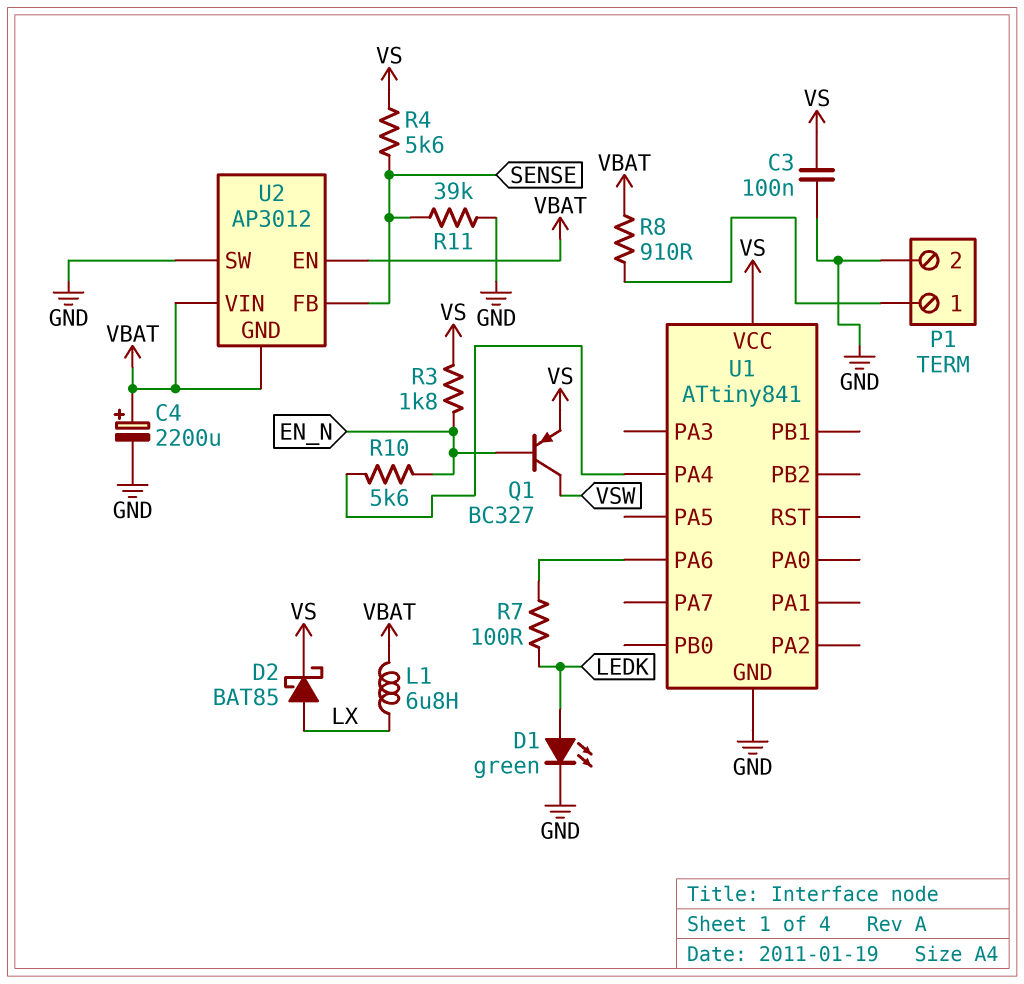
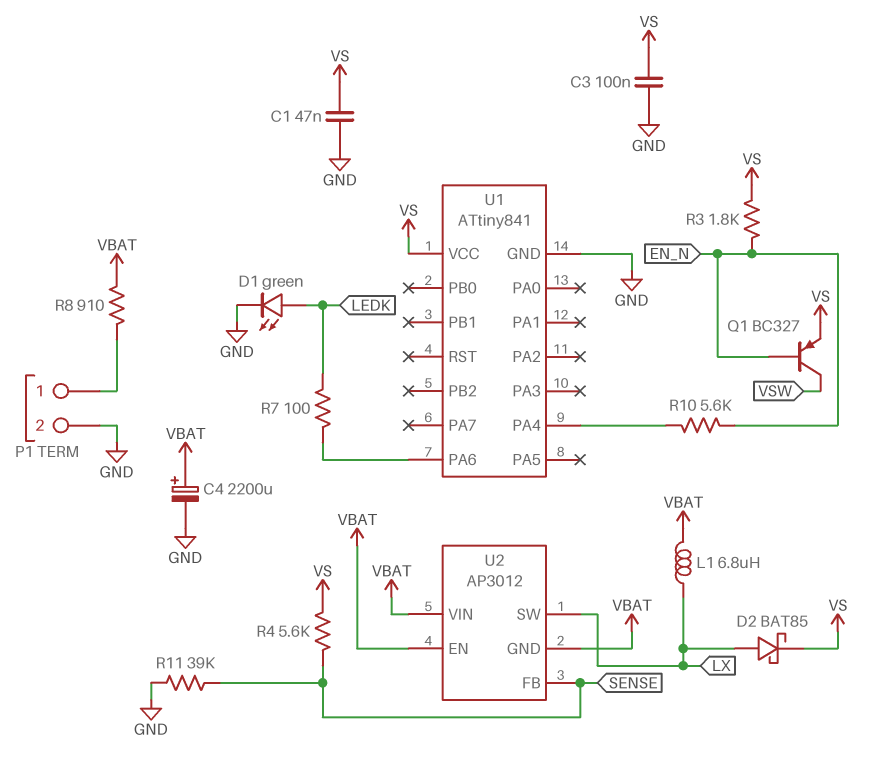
C1: none -> 47nF (GND, VS)
U2 pin SW: GND -> LX

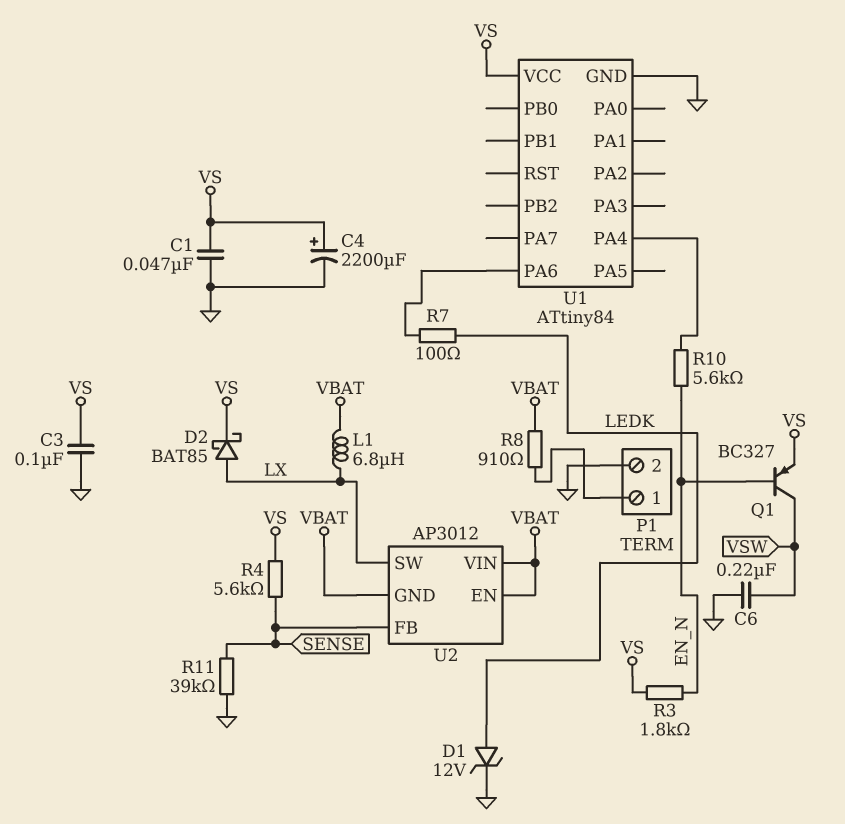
C4: 2200uF (plus VBAT, minus GND) -> 2200uF (plus VS, minus GND)
C6: none -> 220nF (GND, VSW)
D1: LED green (A LEDK, K GND) -> zener 12V (A LEDK, K GND)
U1: ATtiny841 -> ATtiny84

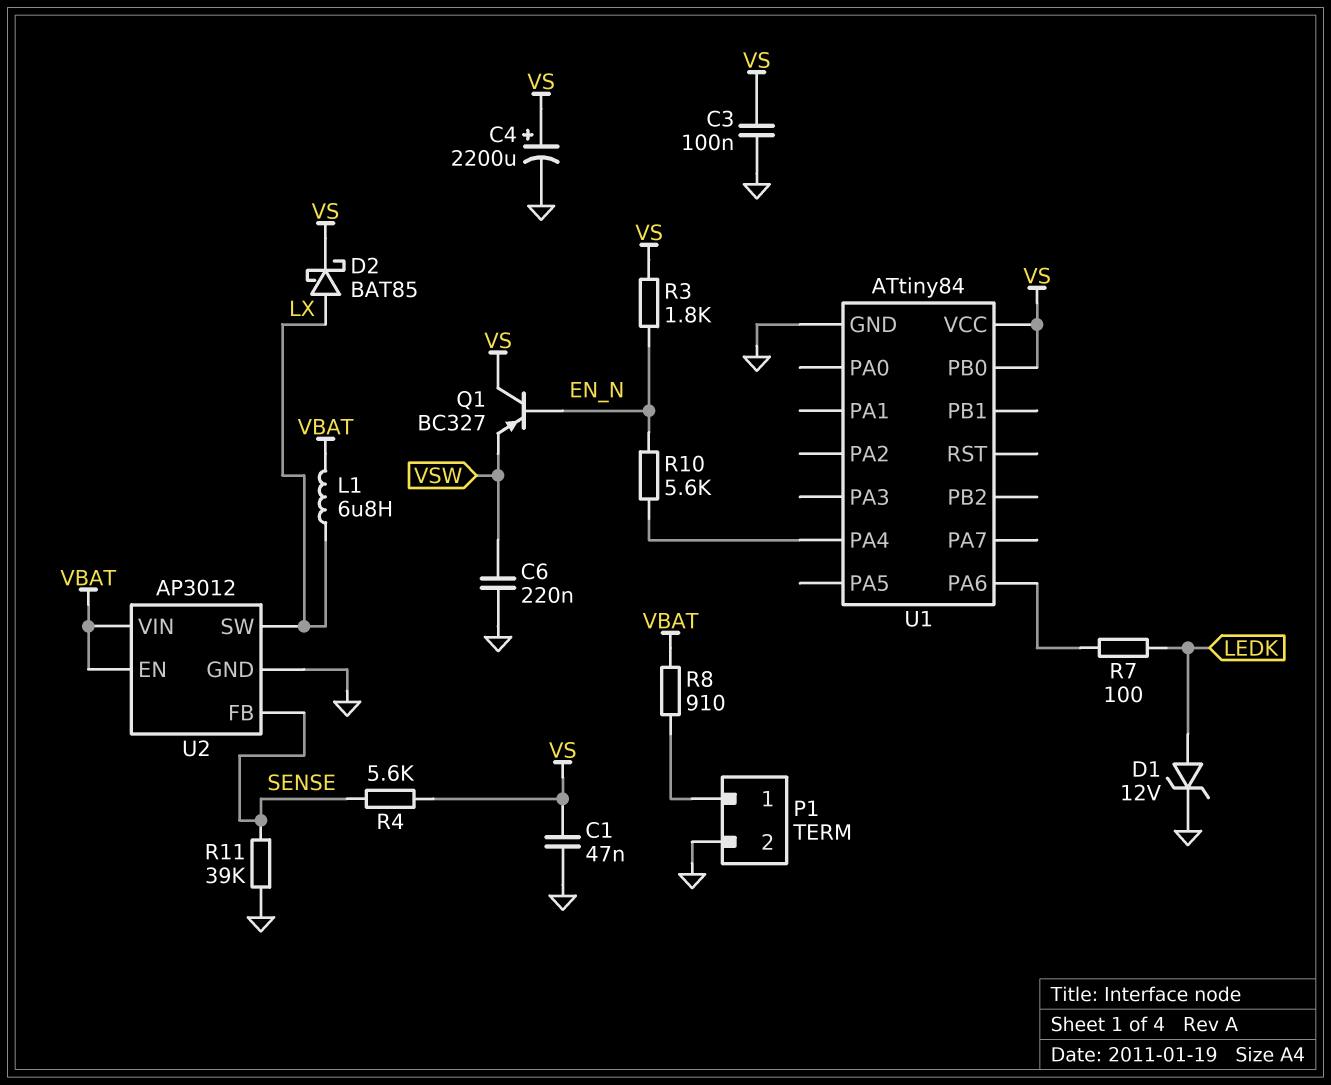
Q1: PNP BC327 (B EN_N, C VSW, E VS) -> PNP BC327 (B EN_N, C VS, E VSW)
U1 pin PB0: none -> VS
U2 pin GND: VBAT -> GND

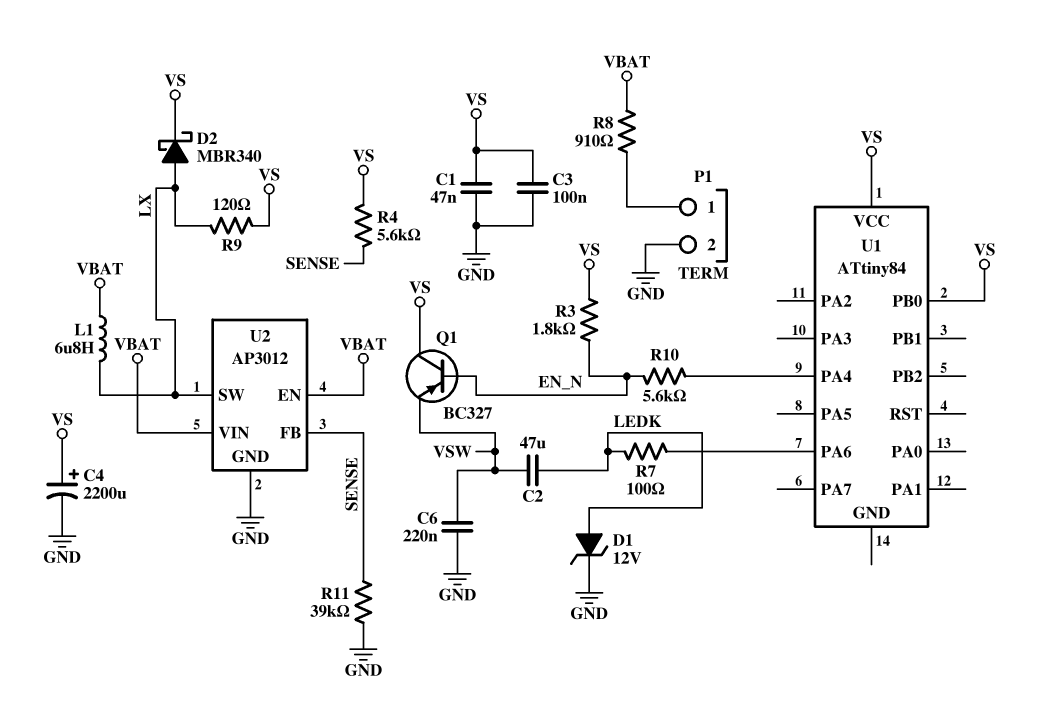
C2: none -> 47uF (LEDK, VSW)
D2: schottky BAT85 (A LX, K VS) -> schottky MBR340 (A LX, K VS)
R9: none -> 120 (LX, VS)
U1 pin GND: GND -> none

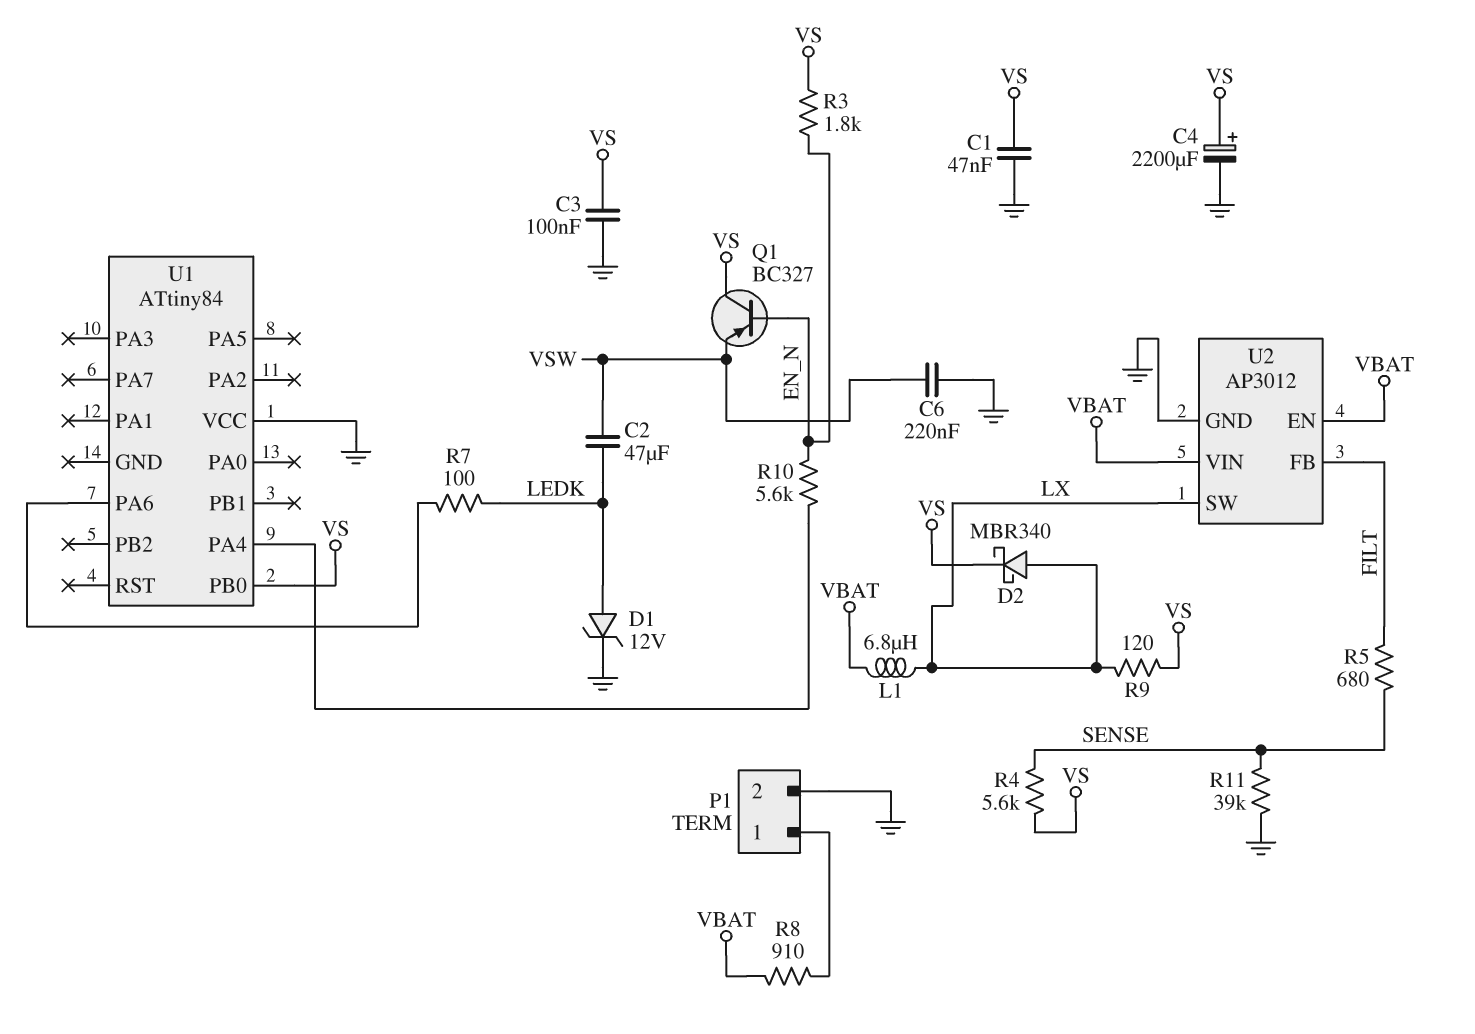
R5: none -> 680 (FILT, SENSE)
U1 pin VCC: VS -> GND
U2 pin FB: SENSE -> FILT

